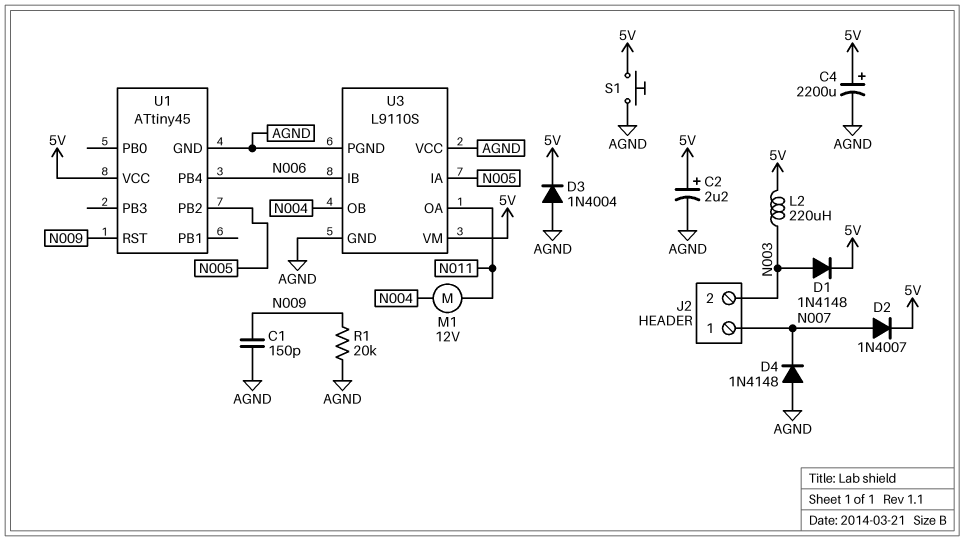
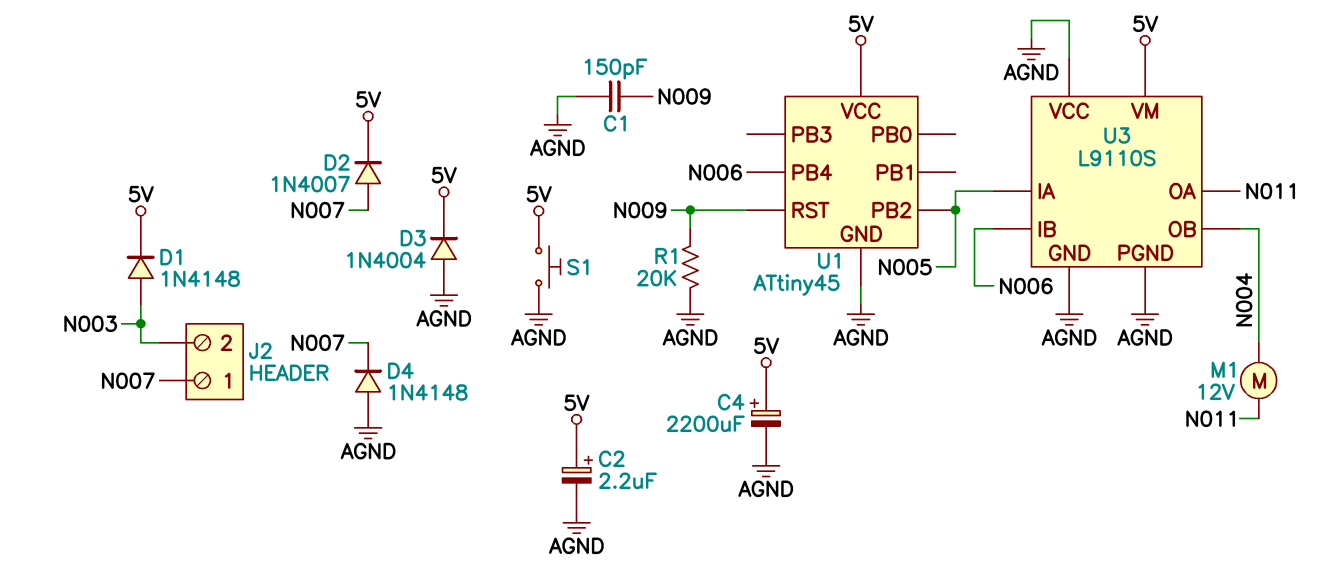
L2: 220uH (5V, N003) -> none

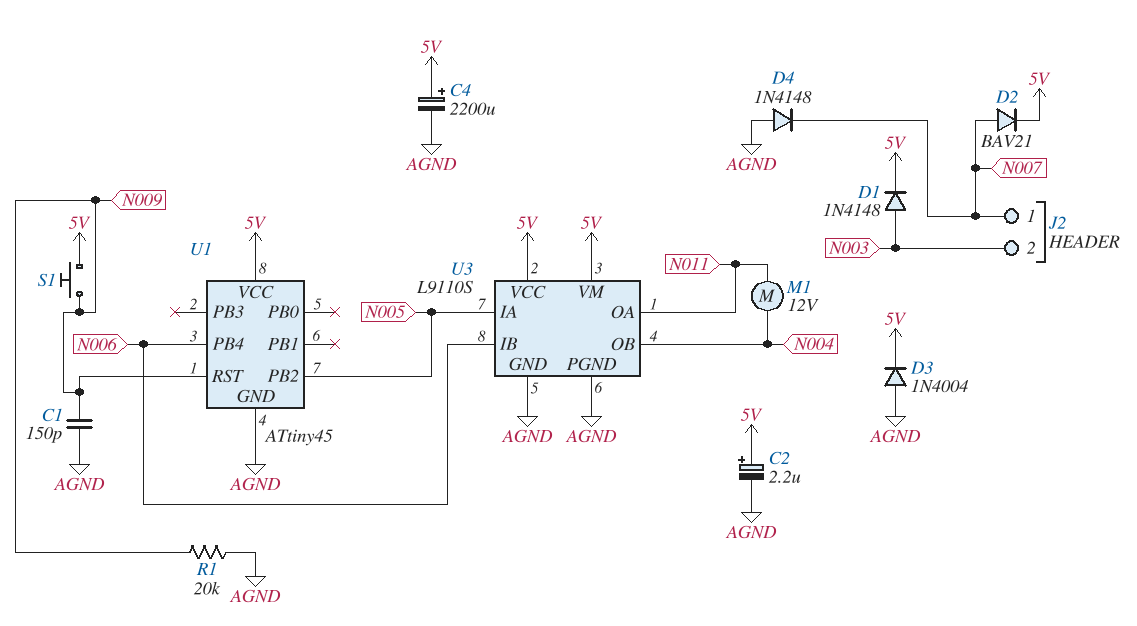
D2: diode 1N4007 (A N007, K 5V) -> diode BAV21 (A N007, K 5V)
S1: button (5V, AGND) -> button (5V, N009)
U3 pin VCC: AGND -> 5V

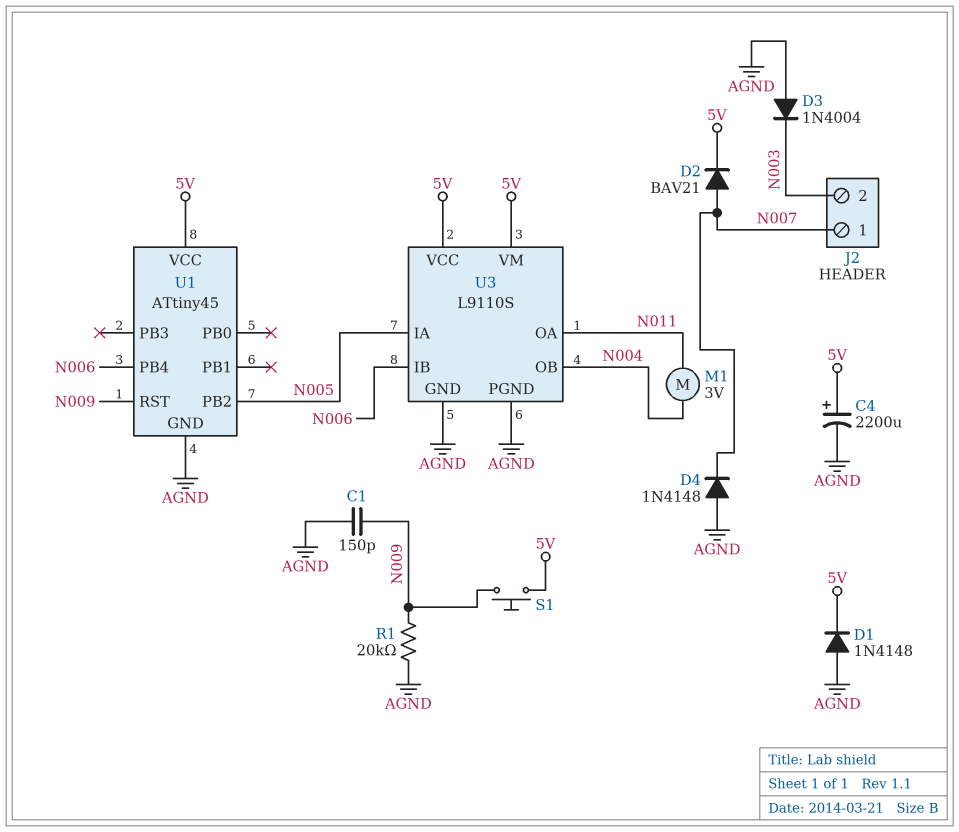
C2: 2.2uF (plus 5V, minus AGND) -> none
D1: diode 1N4148 (A N003, K 5V) -> diode 1N4148 (A AGND, K 5V)
D3: diode 1N4004 (A AGND, K 5V) -> diode 1N4004 (A AGND, K N003)
M1: motor 12V (N004, N011) -> motor 3V (N004, N011)

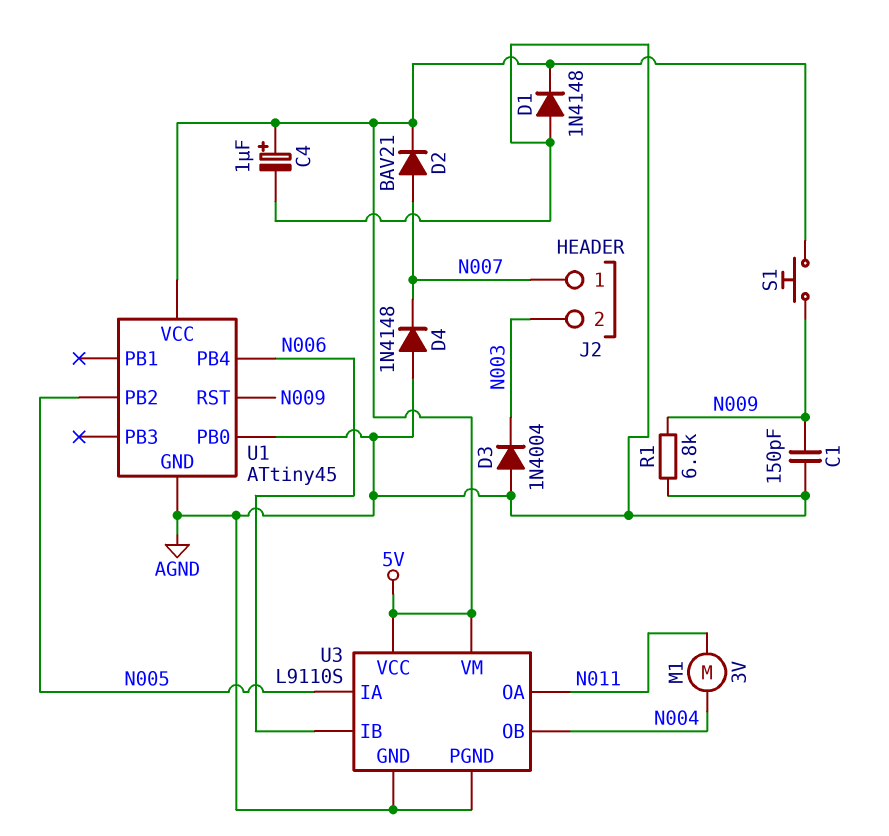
C4: 2200uF (plus 5V, minus AGND) -> 1uF (plus 5V, minus AGND)
R1: 20k (AGND, N009) -> 6.8k (AGND, N009)
U1 pin PB0: none -> AGND

